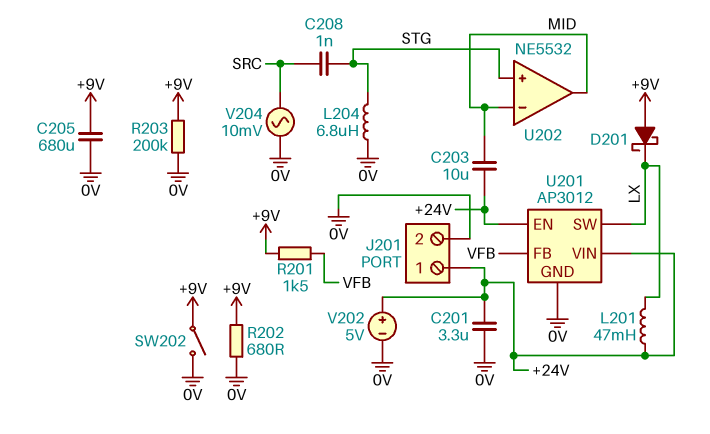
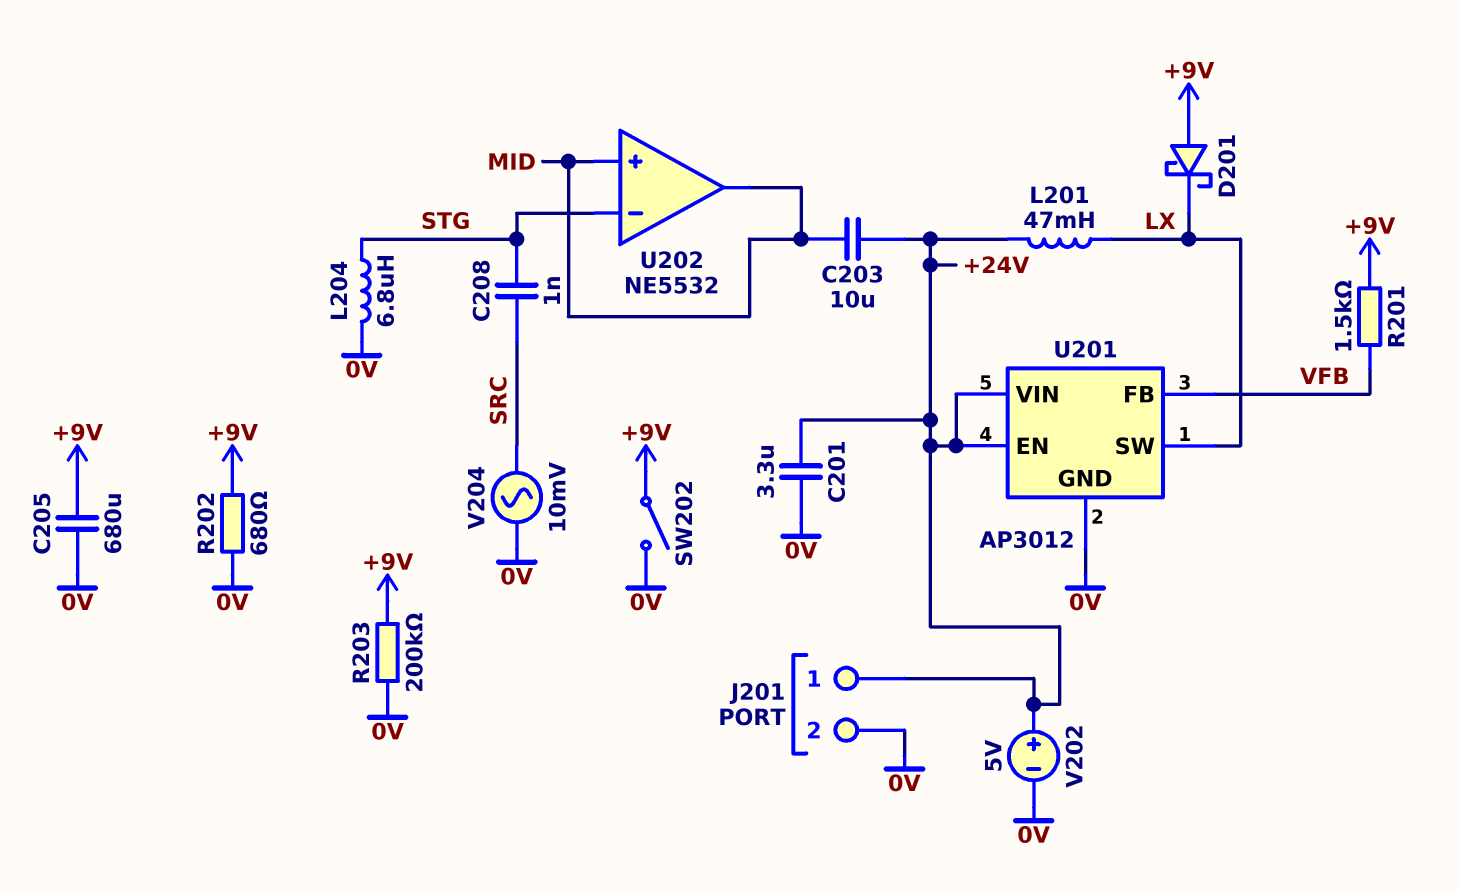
U202 pin in+: STG -> MID
U202 pin in-: MID -> STG

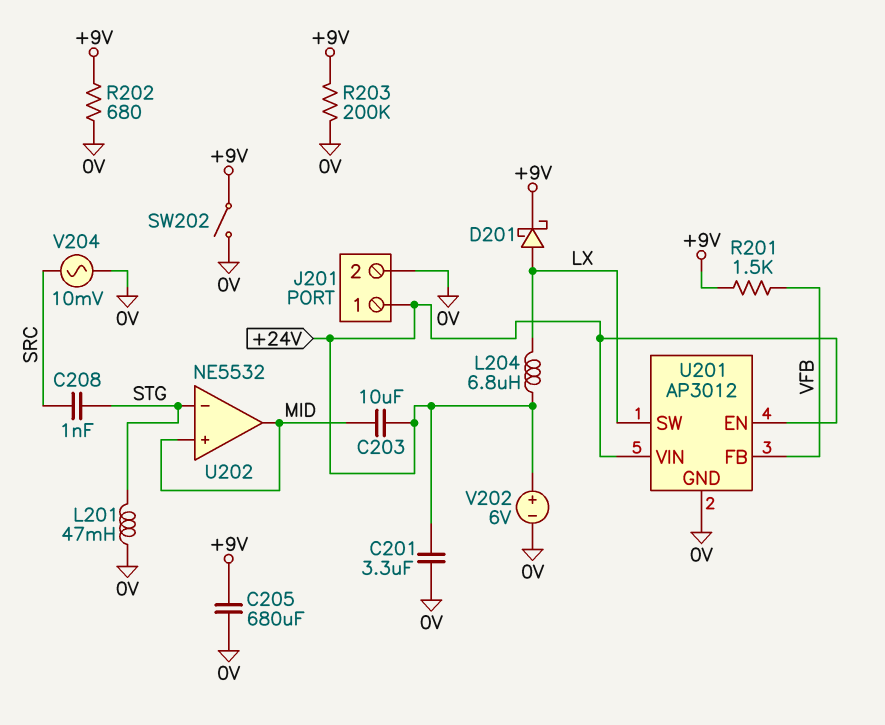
D201: schottky (A +9V, K LX) -> schottky (A LX, K +9V)
L201: 47mH (+24V, LX) -> 47mH (0V, STG)
L204: 6.8uH (0V, STG) -> 6.8uH (+24V, LX)
V202: 5V (plus +24V, minus 0V) -> 6V (plus +24V, minus 0V)

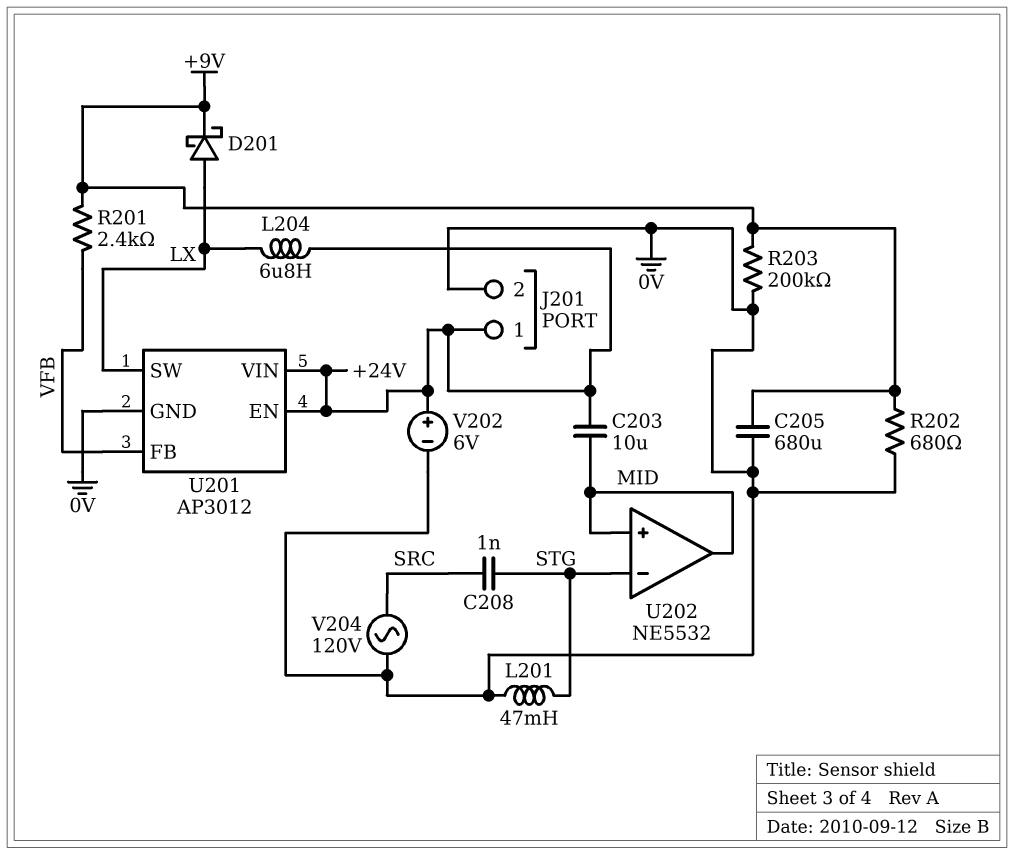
C201: 3.3uF (+24V, 0V) -> none
R201: 1.5k (+9V, VFB) -> 2.4k (+9V, VFB)
SW202: switch (+9V, 0V) -> none
V204: AC 10mV (0V, SRC) -> AC 120V (0V, SRC)

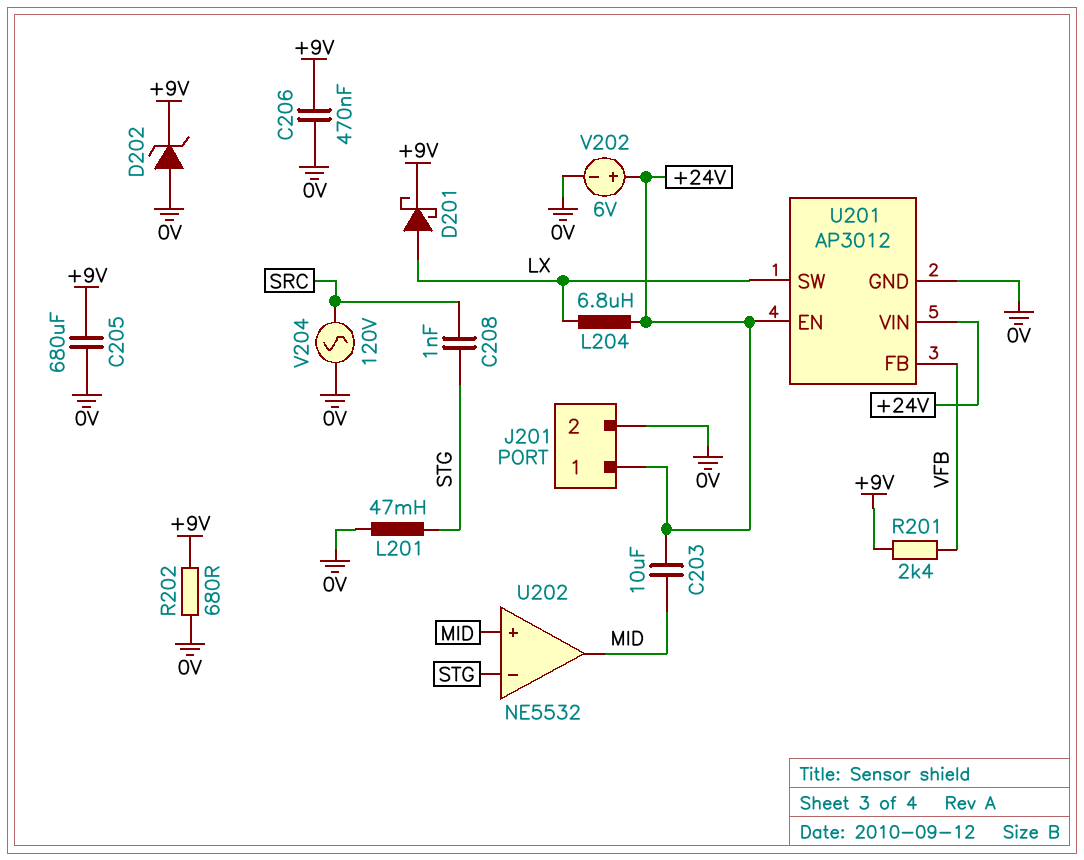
C206: none -> 470nF (+9V, 0V)
D202: none -> zener (A 0V, K +9V)
R203: 200k (+9V, 0V) -> none

